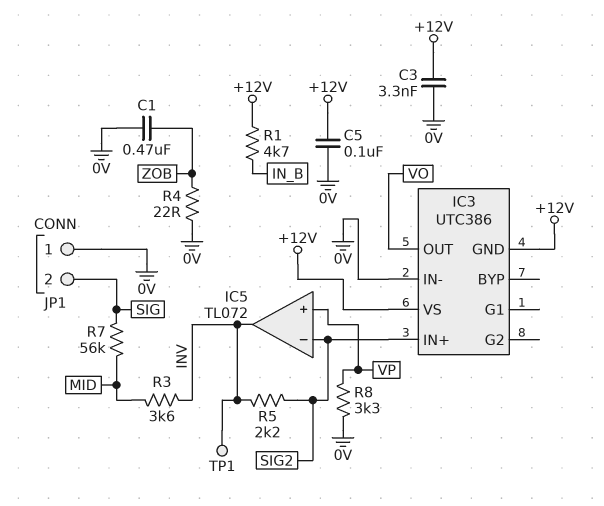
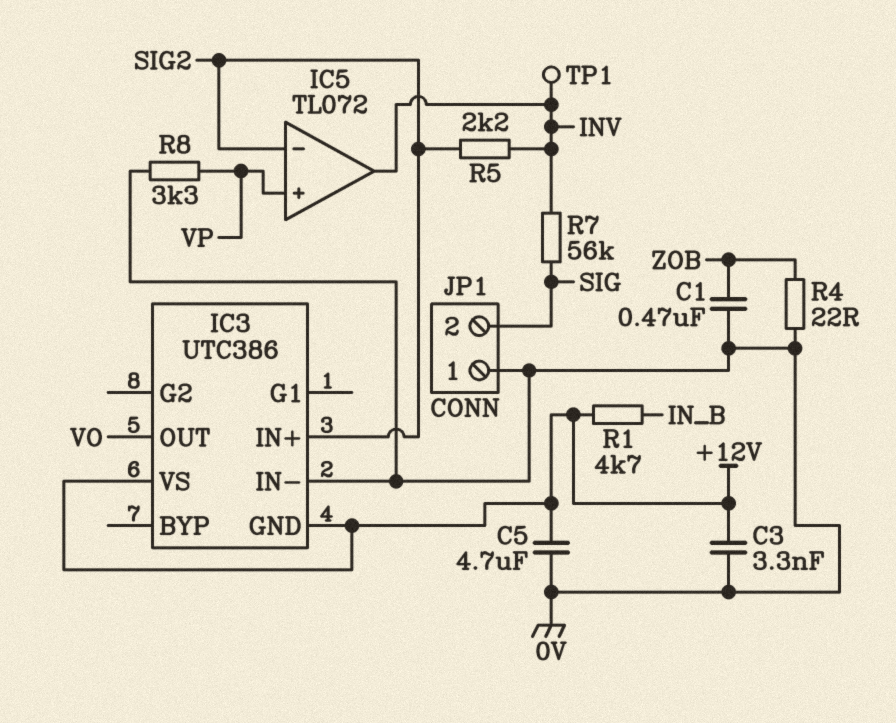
C5: 100nF (+12V, 0V) -> 4.7uF (+12V, 0V)
R3: 3.6k (INV, MID) -> none
R7: 56k (MID, SIG) -> 56k (INV, SIG)

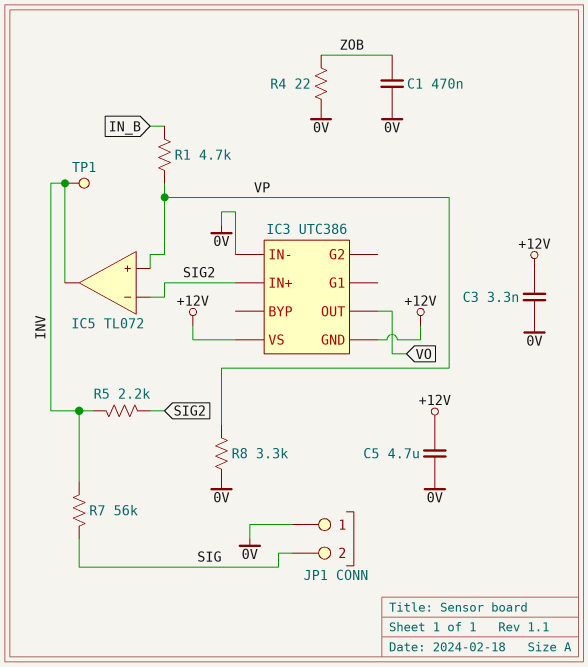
R1: 4.7k (+12V, IN_B) -> 4.7k (IN_B, VP)

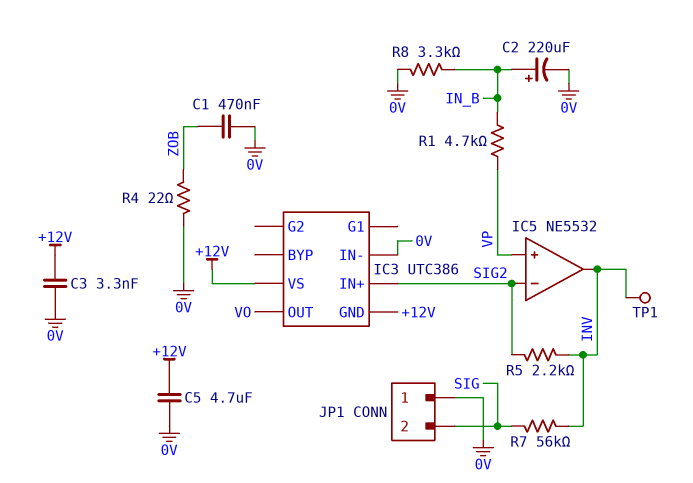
C2: none -> 220uF (plus IN_B, minus 0V)
IC5: TL072 -> NE5532
R8: 3.3k (0V, VP) -> 3.3k (0V, IN_B)

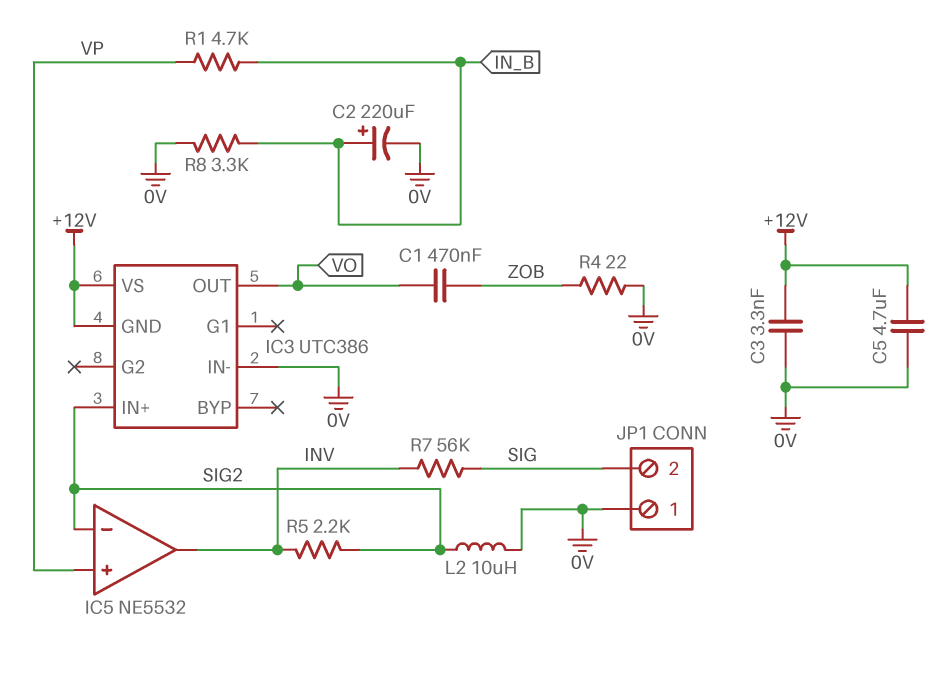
C1: 470nF (0V, ZOB) -> 470nF (VO, ZOB)
L2: none -> 10uH (0V, SIG2)
TP1: test point (INV) -> none

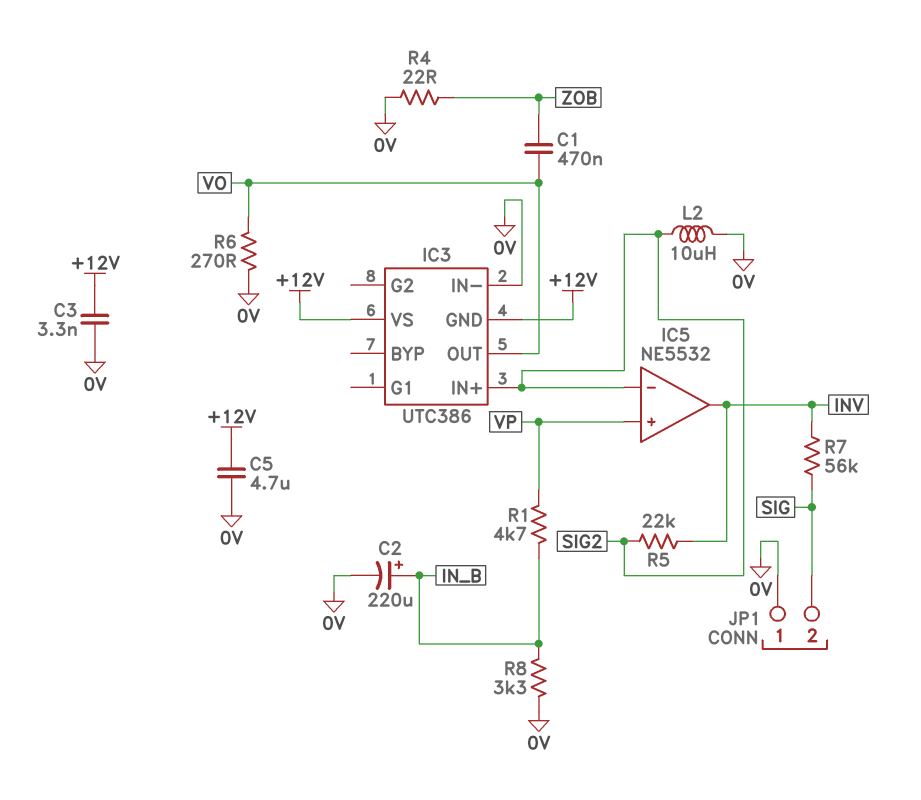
R5: 2.2k (INV, SIG2) -> 22k (INV, SIG2)
R6: none -> 270 (0V, VO)

